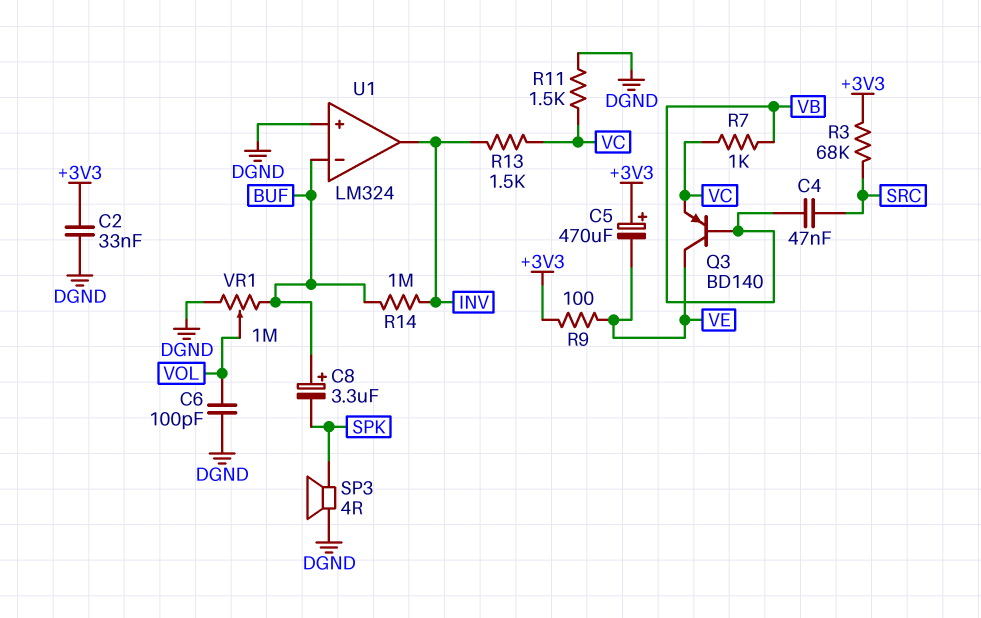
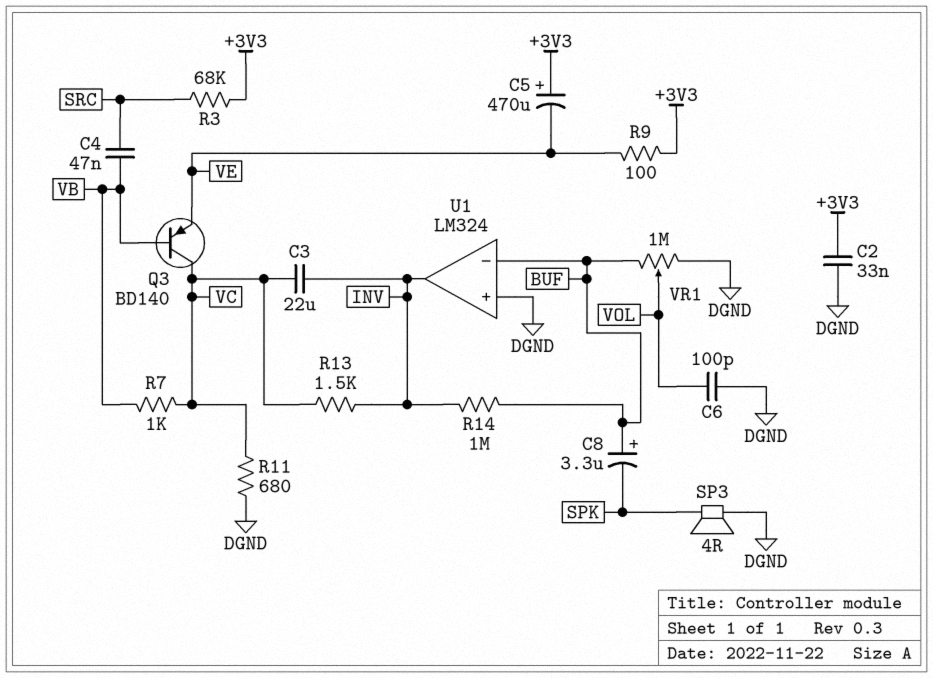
C3: none -> 22uF (INV, VC)
Q3: PNP BD140 (B VB, C VE, E VC) -> PNP BD140 (B VB, C VC, E VE)
R11: 1.5k (DGND, VC) -> 680 (DGND, VC)

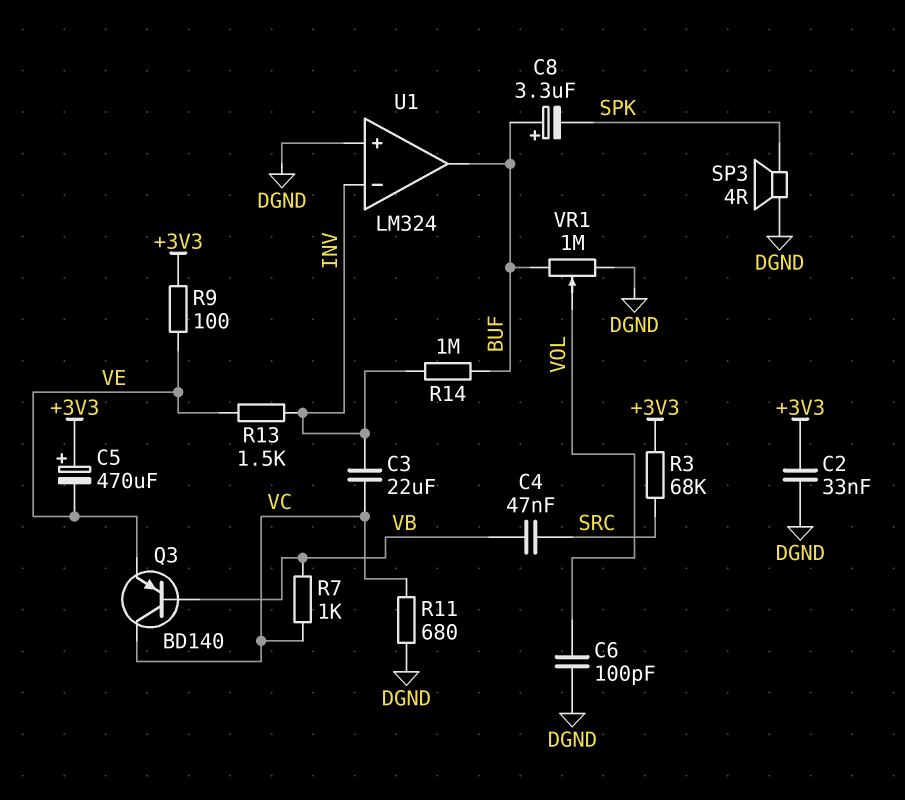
R13: 1.5k (INV, VC) -> 1.5k (INV, VE)
U1 pin in-: BUF -> INV
U1 pin out: INV -> BUF

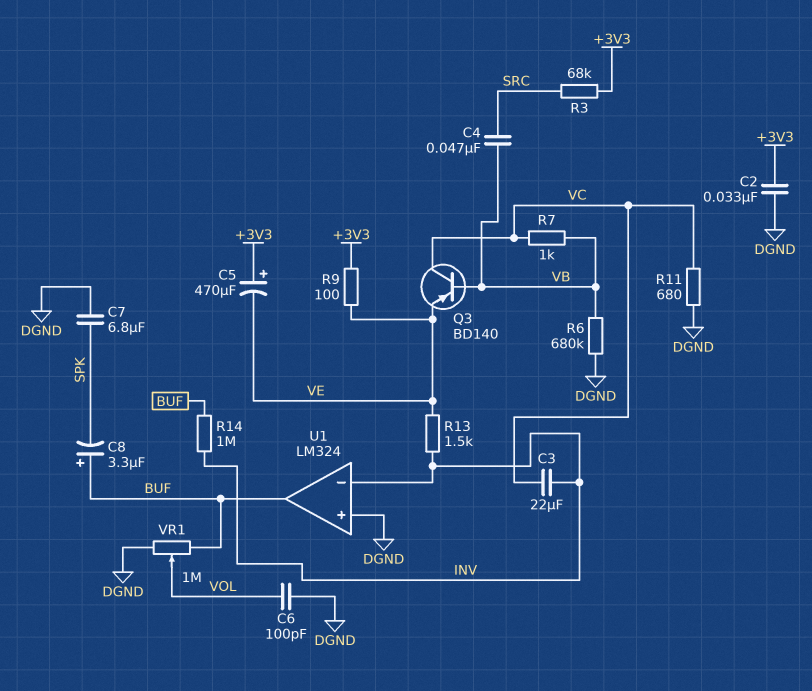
C7: none -> 6.8uF (DGND, SPK)
R6: none -> 680k (DGND, VB)
SP3: speaker 4R (DGND, SPK) -> none

